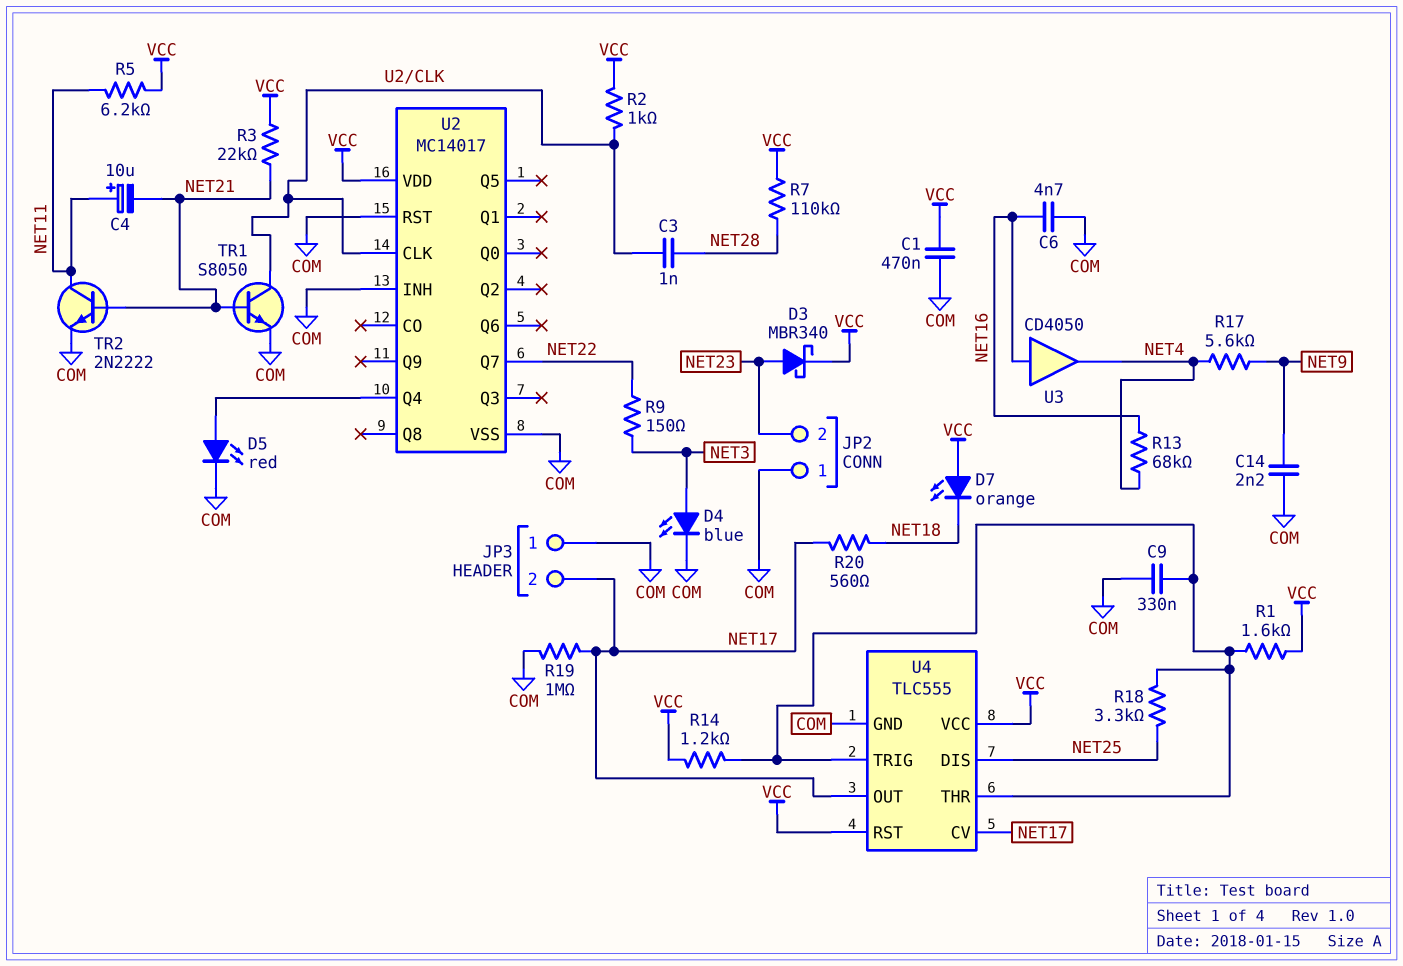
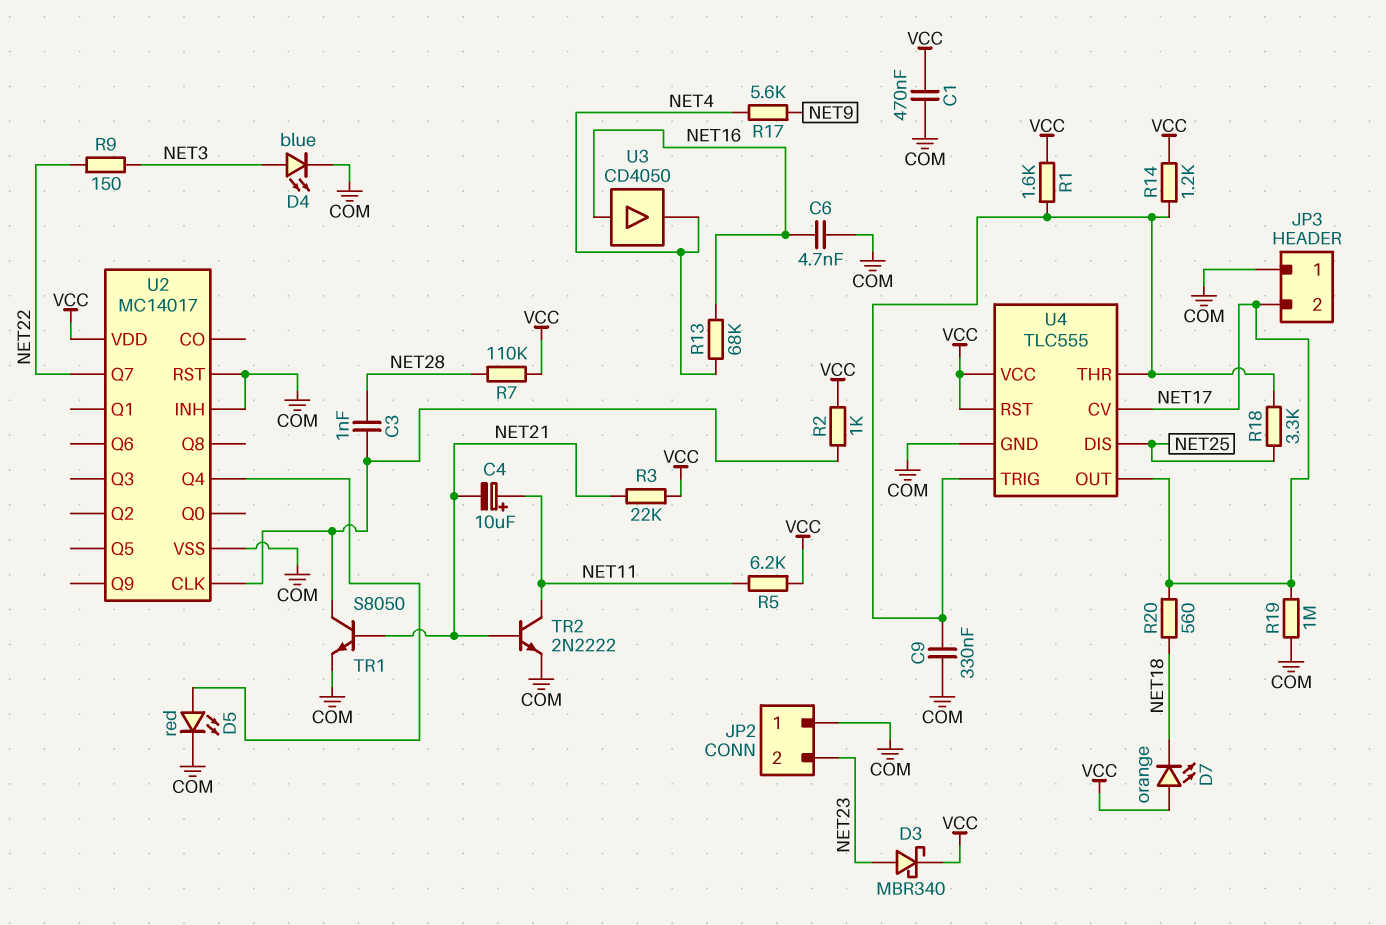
C14: 2.2nF (COM, NET9) -> none

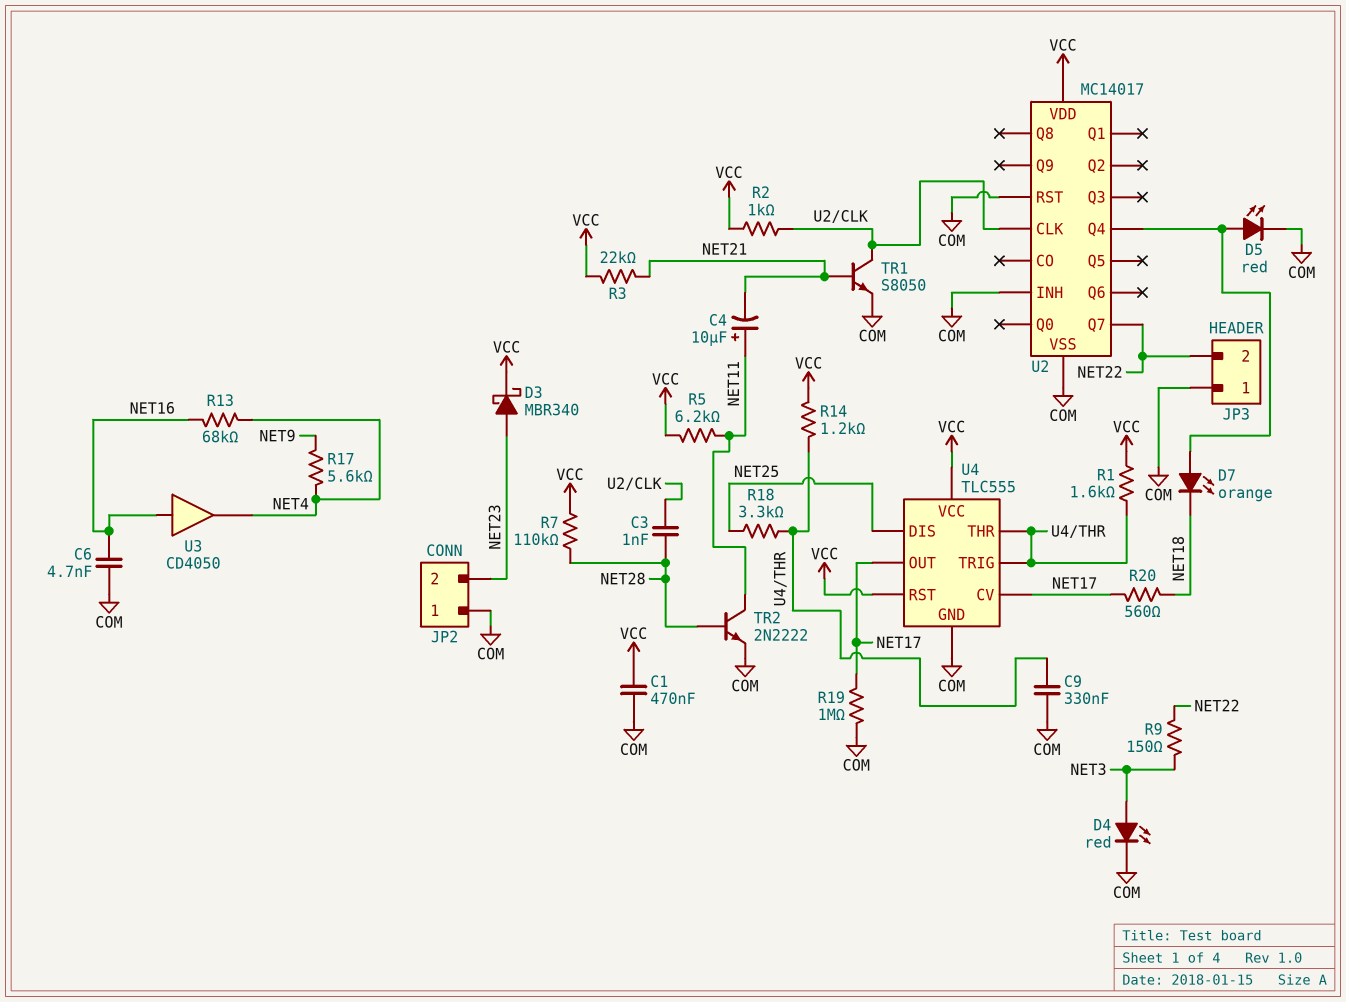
D4: LED blue (A NET3, K COM) -> LED red (A NET3, K COM)
D7: LED orange (A VCC, K NET18) -> LED orange (A U2/Q4, K NET18)
JP3 pin 2: NET17 -> NET22
TR2: NPN 2N2222 (B NET21, C NET11, E COM) -> NPN 2N2222 (B NET28, C NET11, E COM)

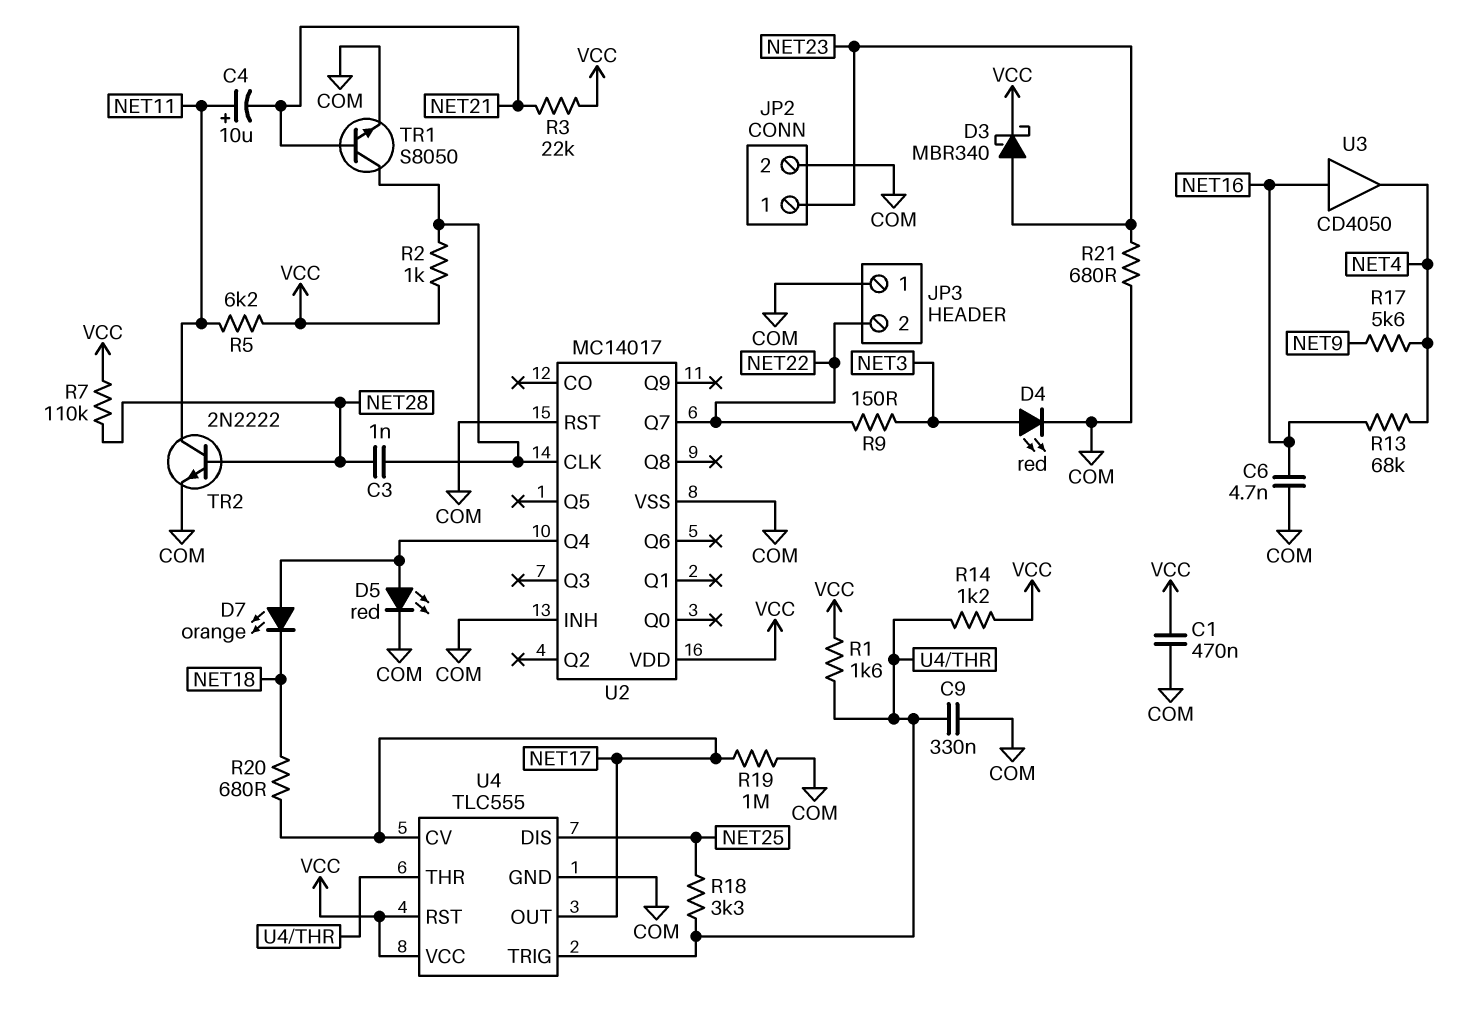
JP2 pin 1: COM -> NET23
JP2 pin 2: NET23 -> COM
R20: 560 (NET17, NET18) -> 680 (NET17, NET18)
R21: none -> 680 (COM, NET23)

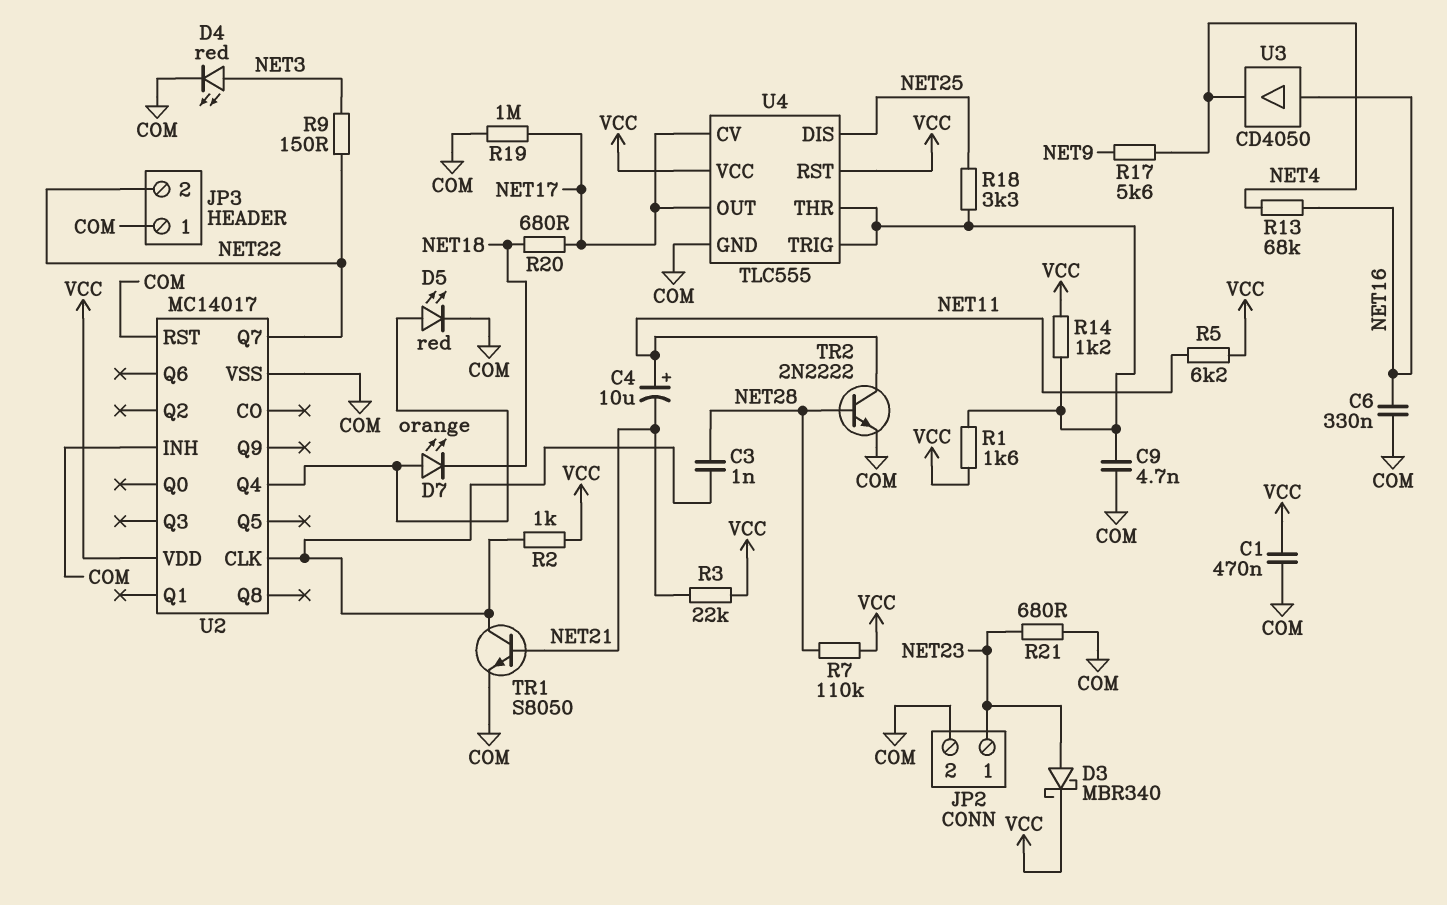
C6: 4.7nF (COM, NET16) -> 330nF (COM, NET16)
C9: 330nF (COM, U4/THR) -> 4.7nF (COM, U4/THR)

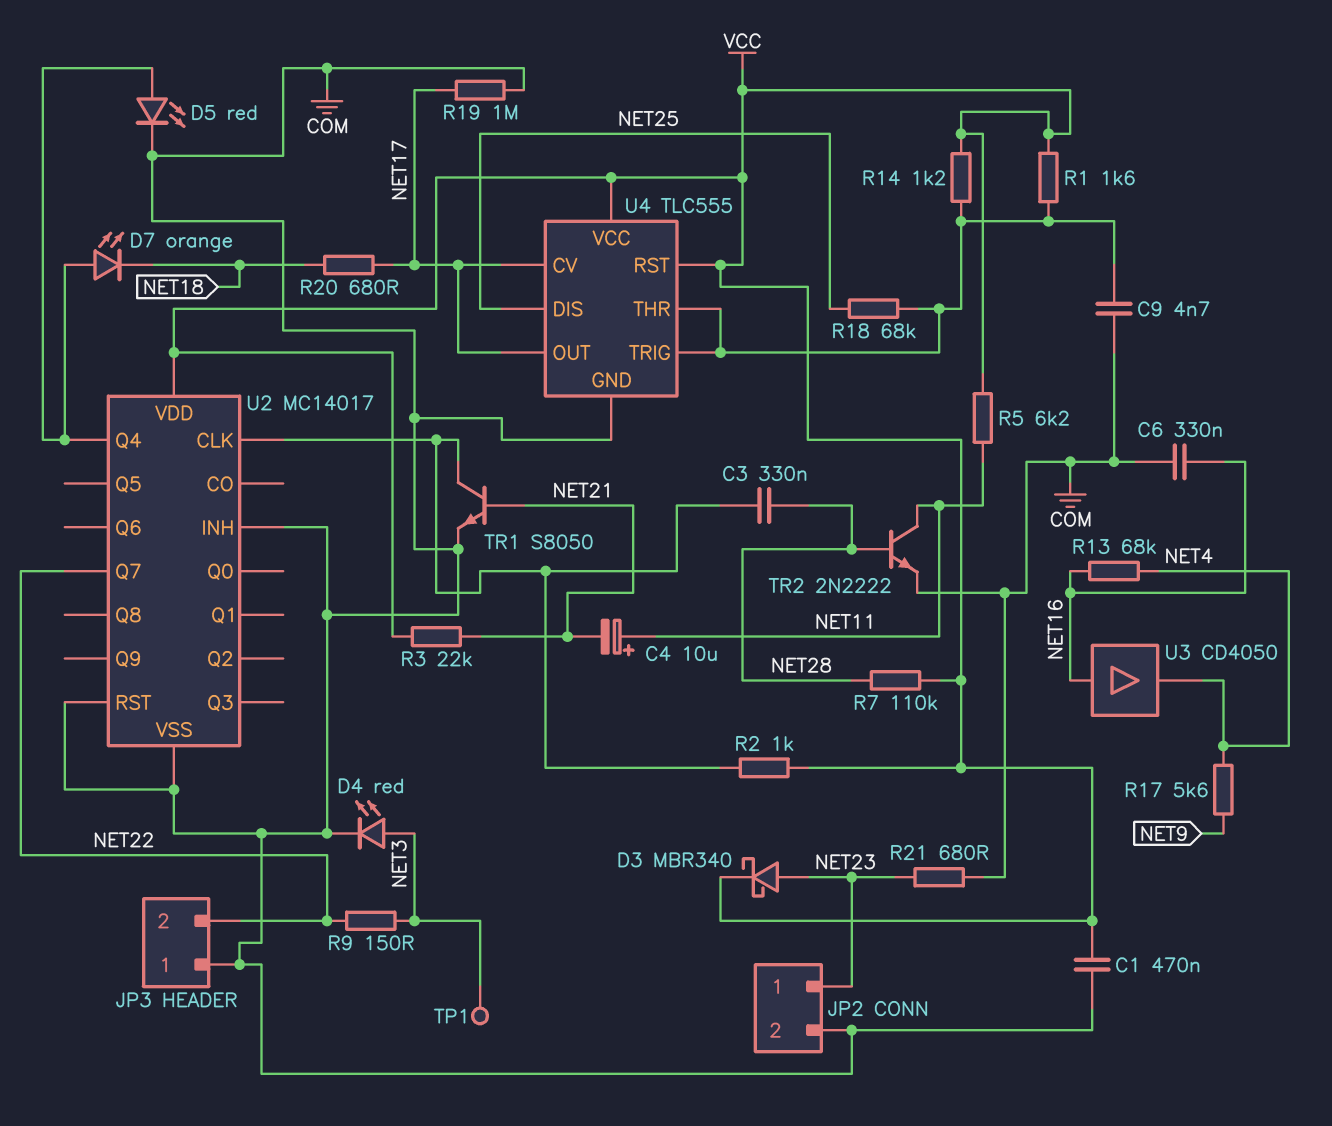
C3: 1nF (NET28, U2/CLK) -> 330nF (NET28, U2/CLK)
R18: 3.3k (NET25, U4/THR) -> 68k (NET25, U4/THR)
TP1: none -> test point (NET3)

